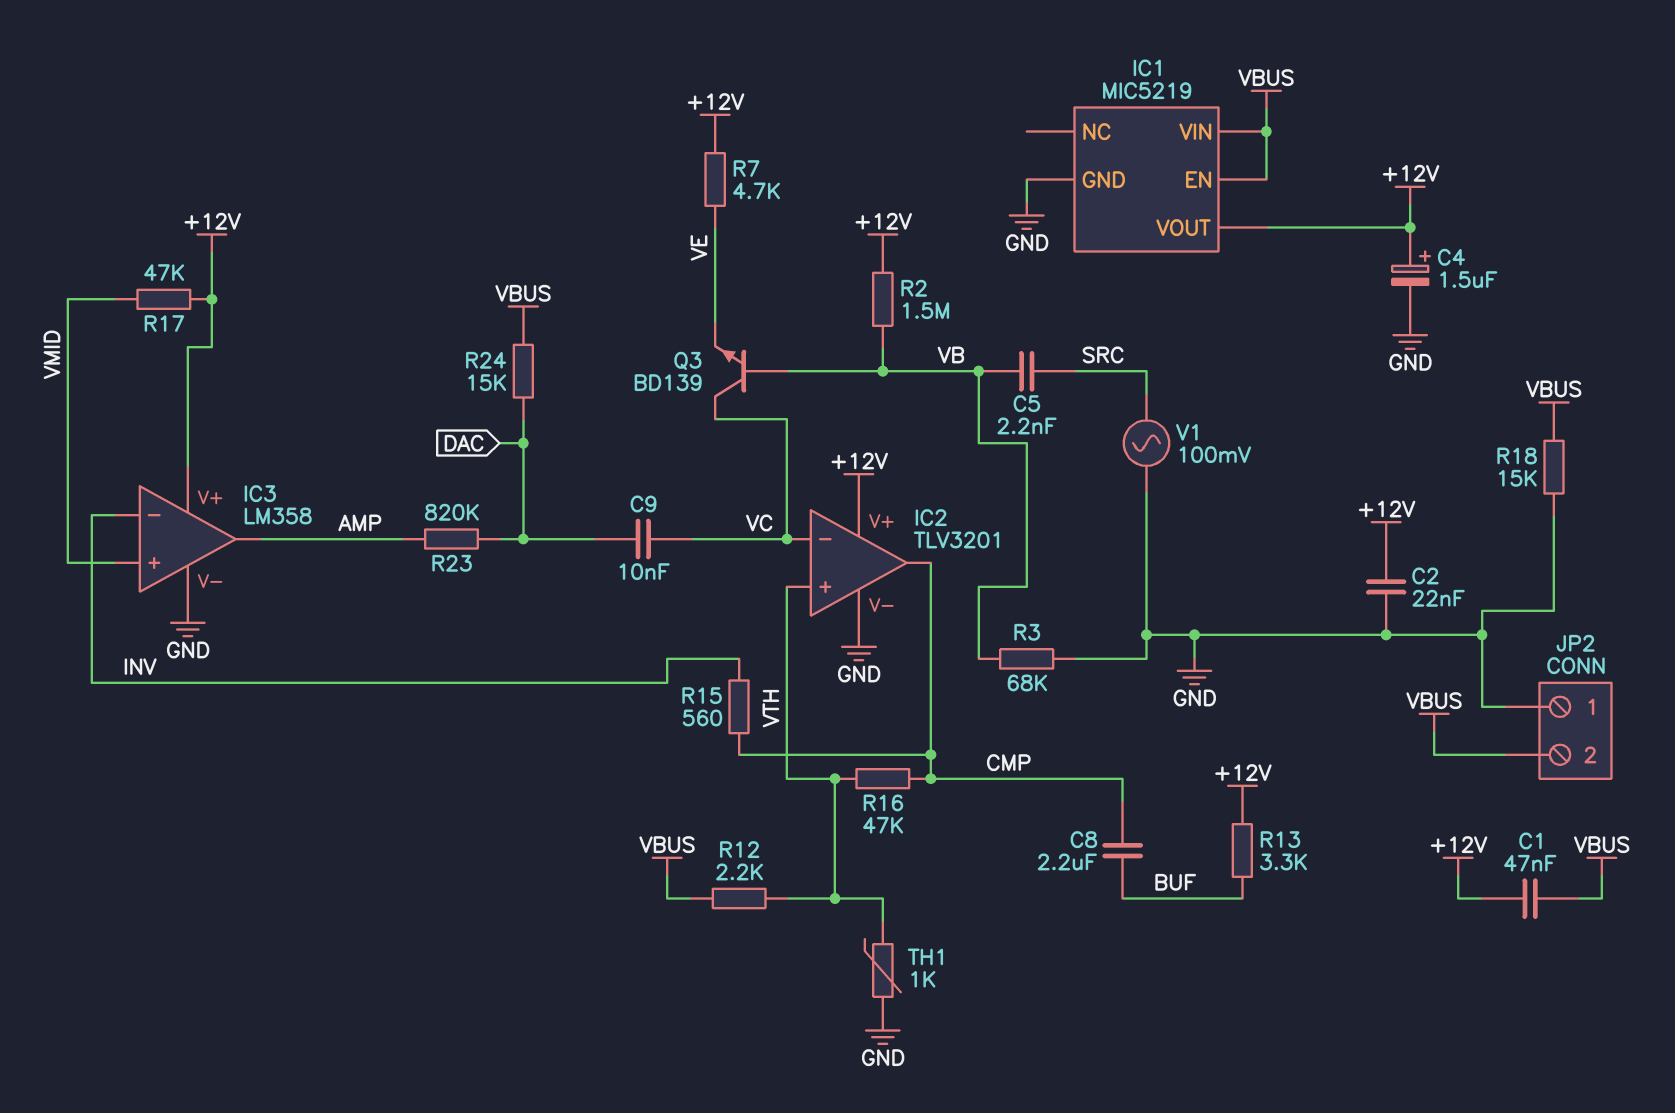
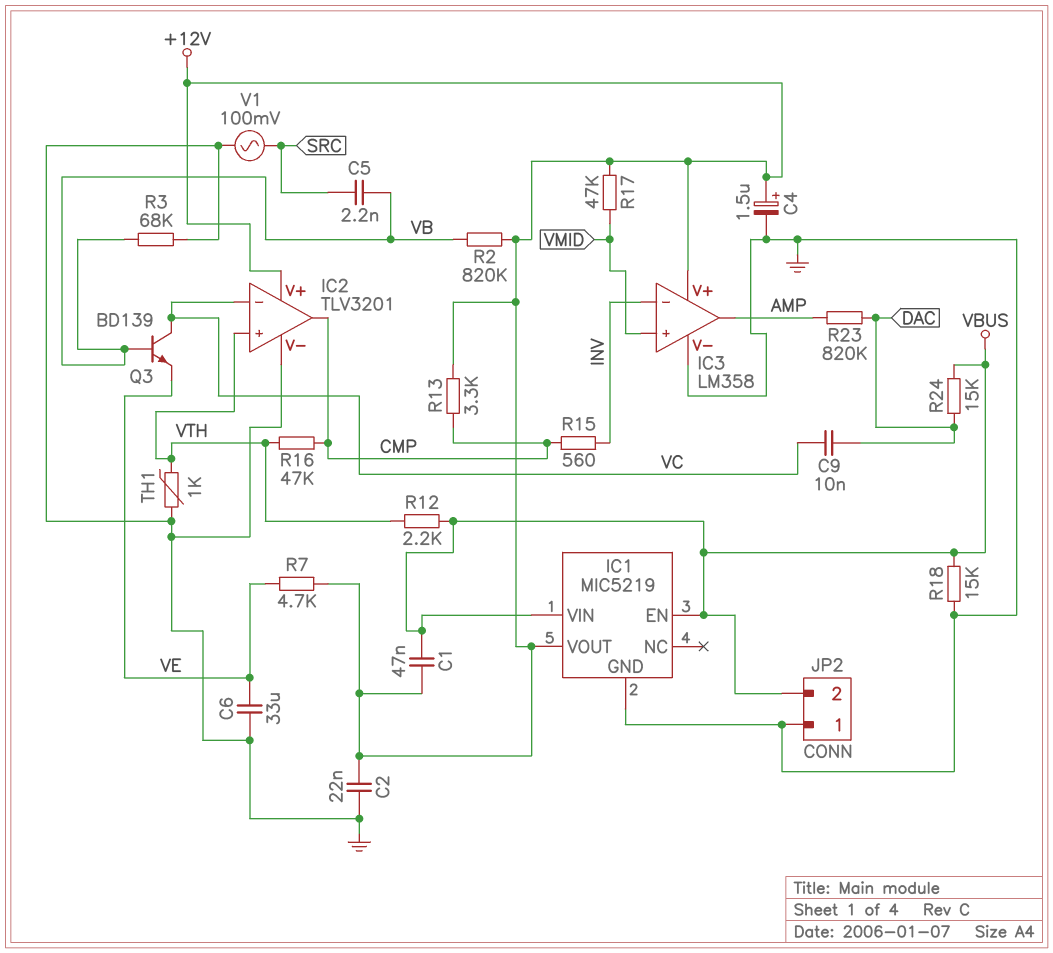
C6: none -> 33uF (GND, VE)
C8: 2.2uF (BUF, CMP) -> none
R2: 1.5M (+12V, VB) -> 820k (+12V, VB)
R13: 3.3k (+12V, BUF) -> 3.3k (+12V, CMP)

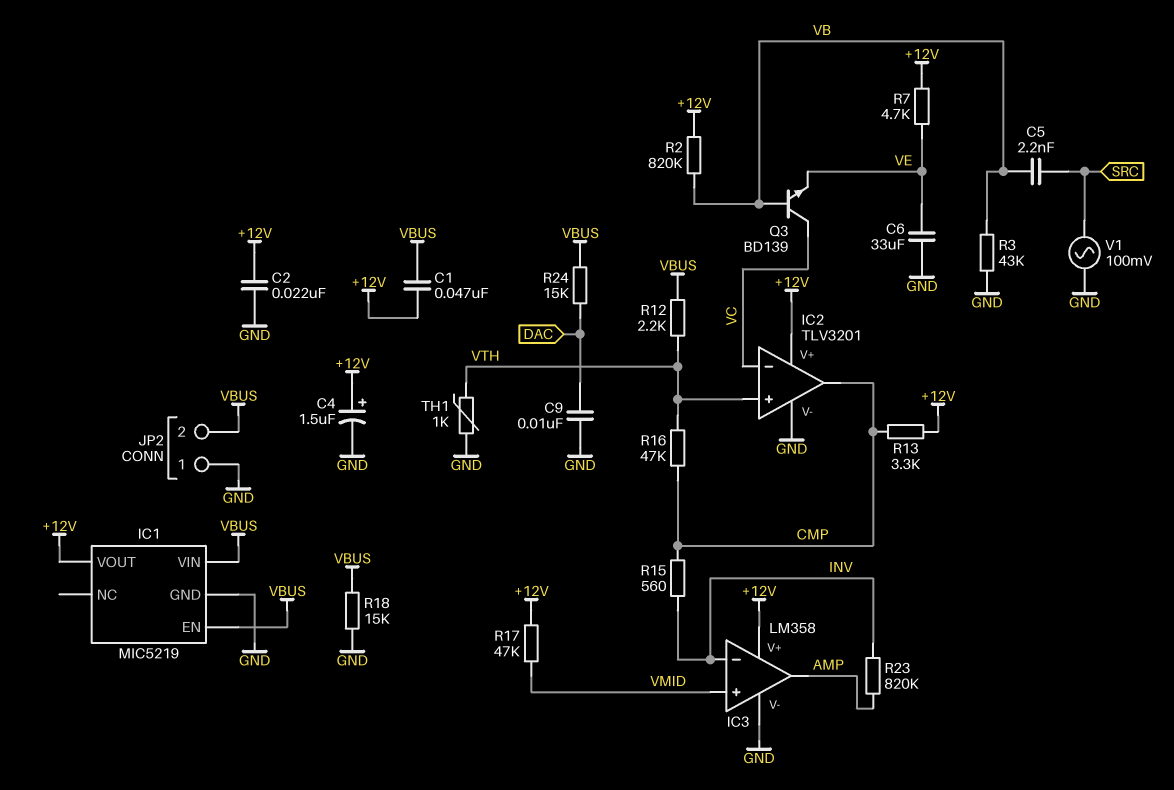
C9: 10nF (DAC, VC) -> 10nF (DAC, GND)
R3: 68k (GND, VB) -> 43k (GND, VB)
R23: 820k (AMP, DAC) -> 820k (AMP, INV)

